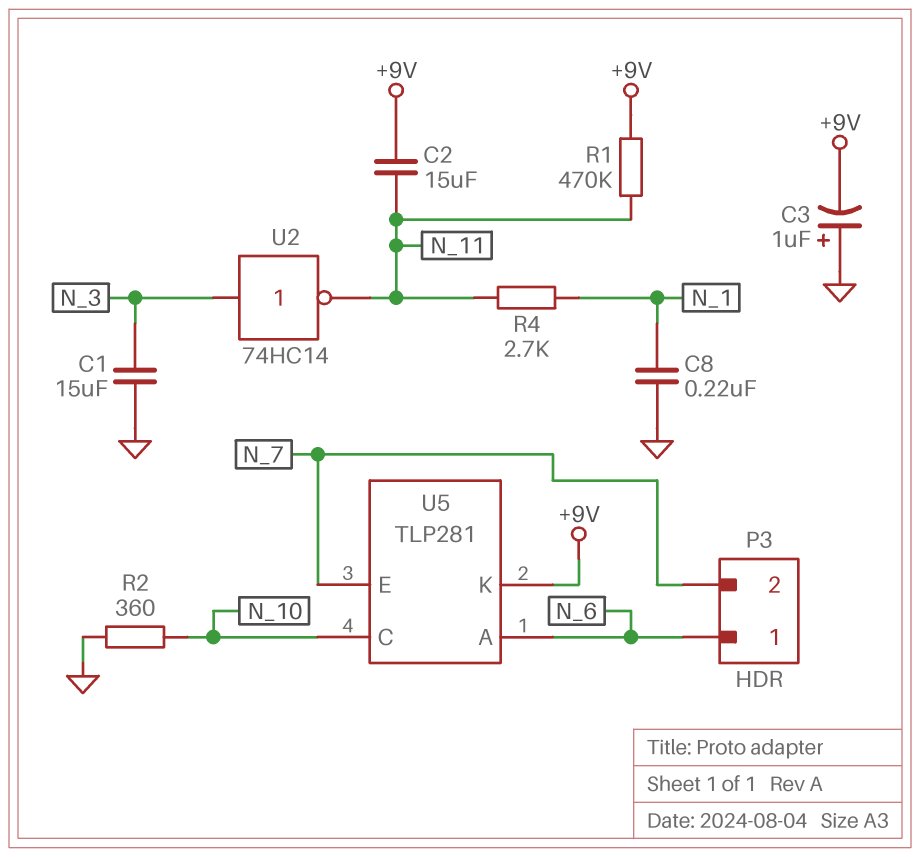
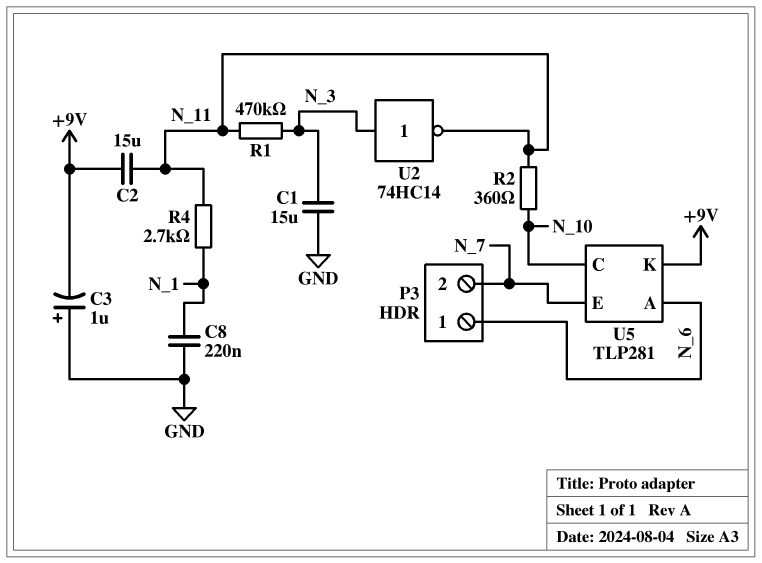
R1: 470k (+9V, N_11) -> 470k (N_3, N_11)
R2: 360 (GND, N_10) -> 360 (N_10, N_11)

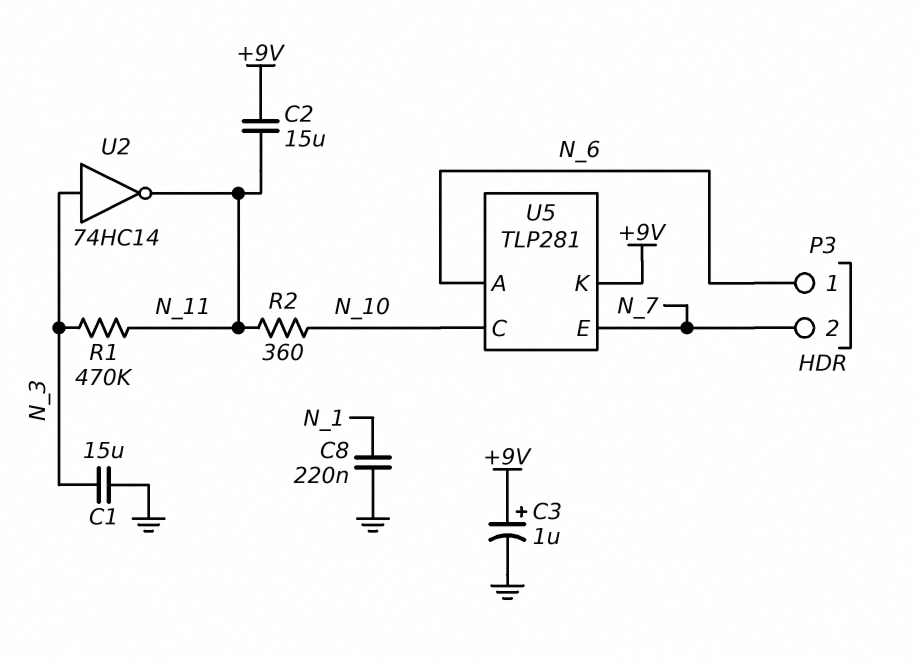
C3: 1uF (plus GND, minus +9V) -> 1uF (plus +9V, minus GND)
R4: 2.7k (N_1, N_11) -> none

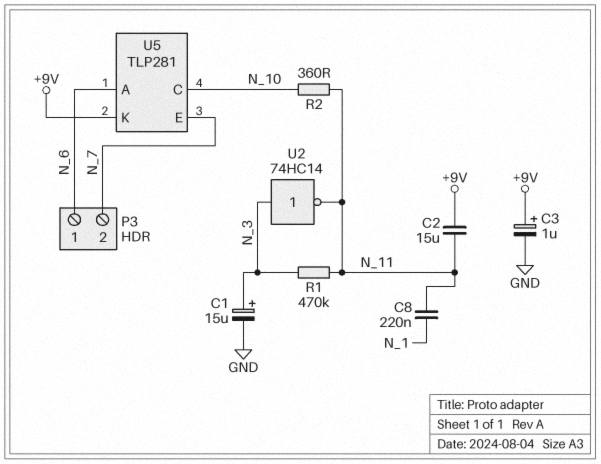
C1: 15uF (GND, N_3) -> 15uF (plus N_3, minus GND)
C8: 220nF (GND, N_1) -> 220nF (N_1, N_11)

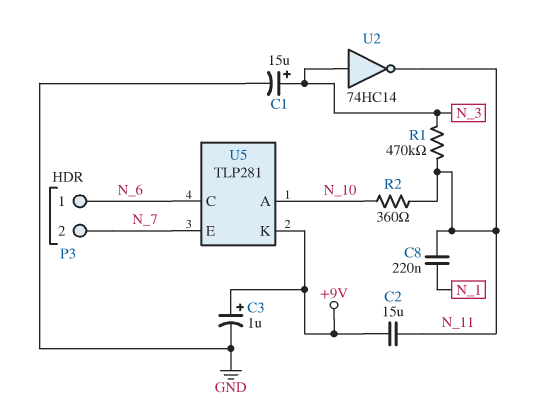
U5 pin A: N_6 -> N_10
U5 pin C: N_10 -> N_6

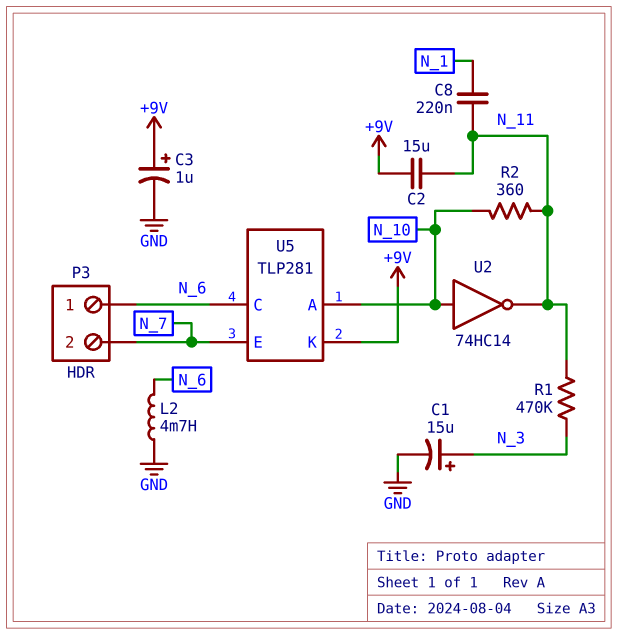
L2: none -> 4.7mH (GND, N_6)
U2: NOT 74HC14 (in N_3, out N_11) -> NOT 74HC14 (in N_10, out N_11)

